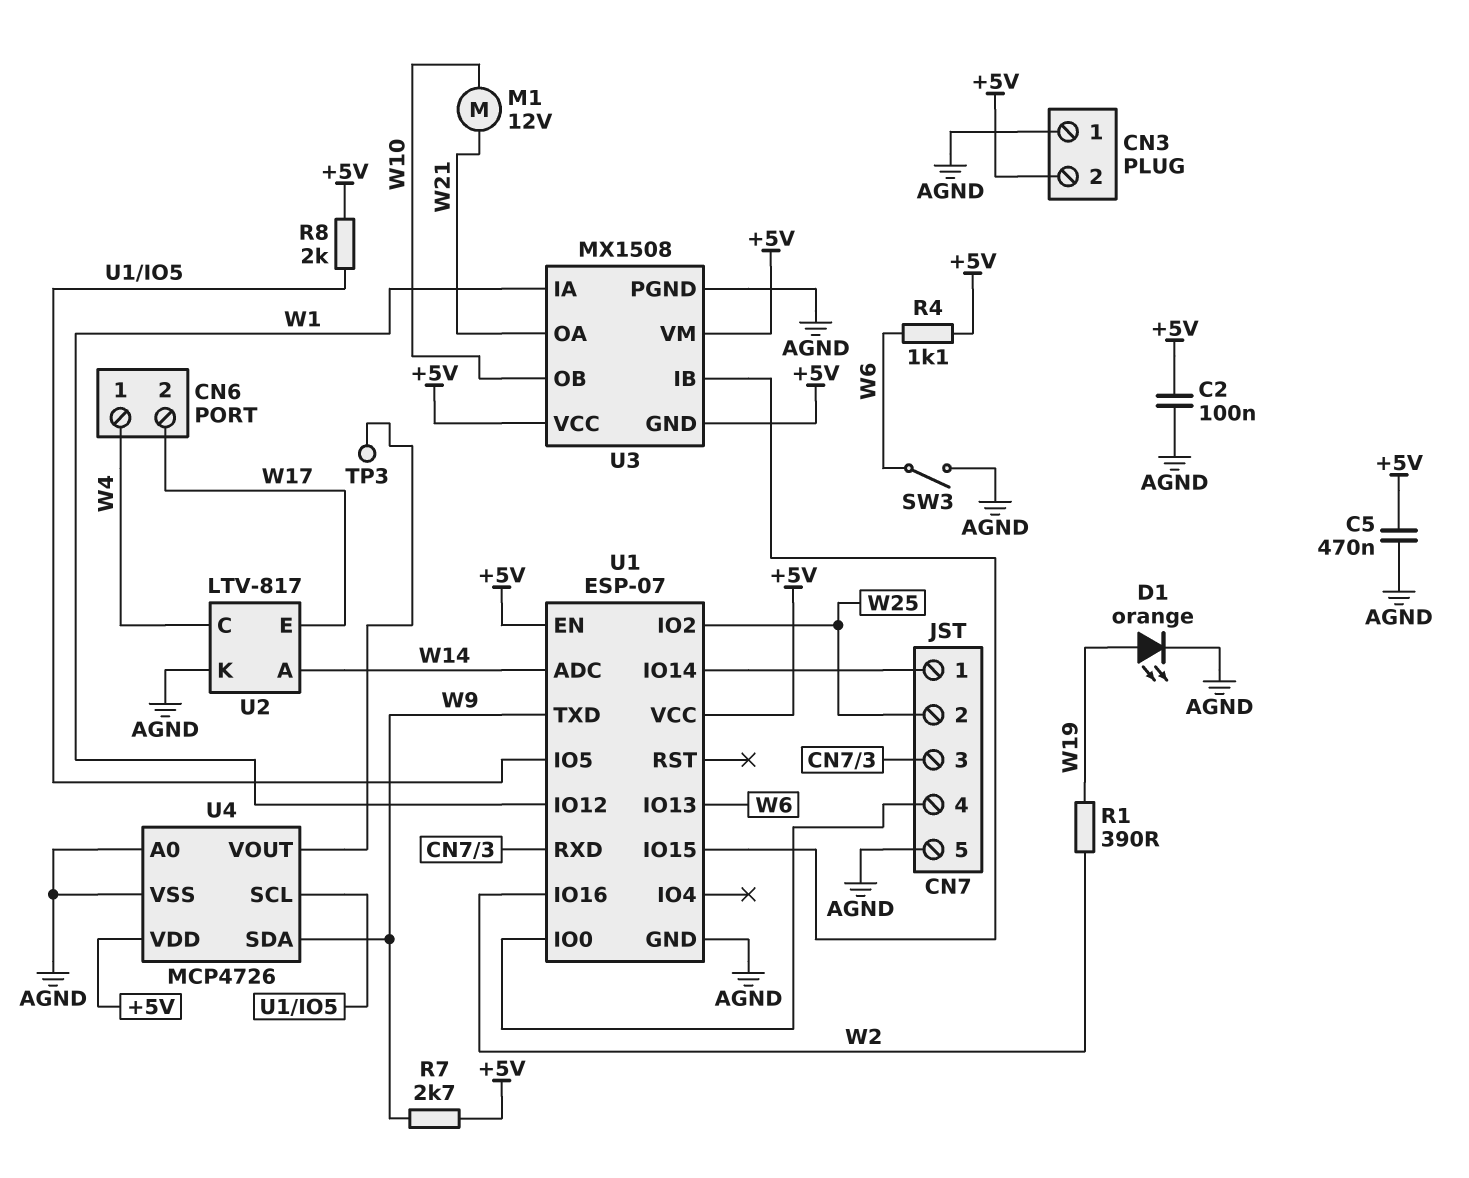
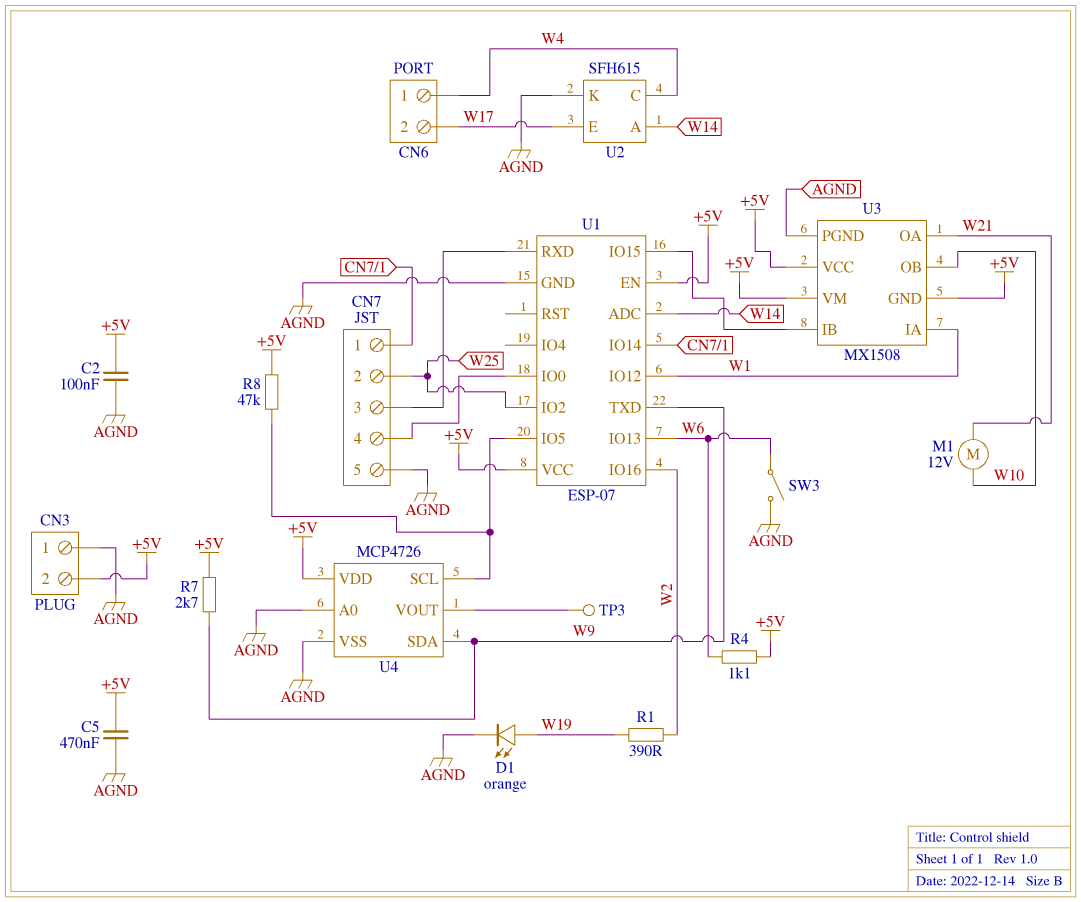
R8: 2k (+5V, U1/IO5) -> 47k (+5V, U1/IO5)
U2: LTV-817 -> SFH615

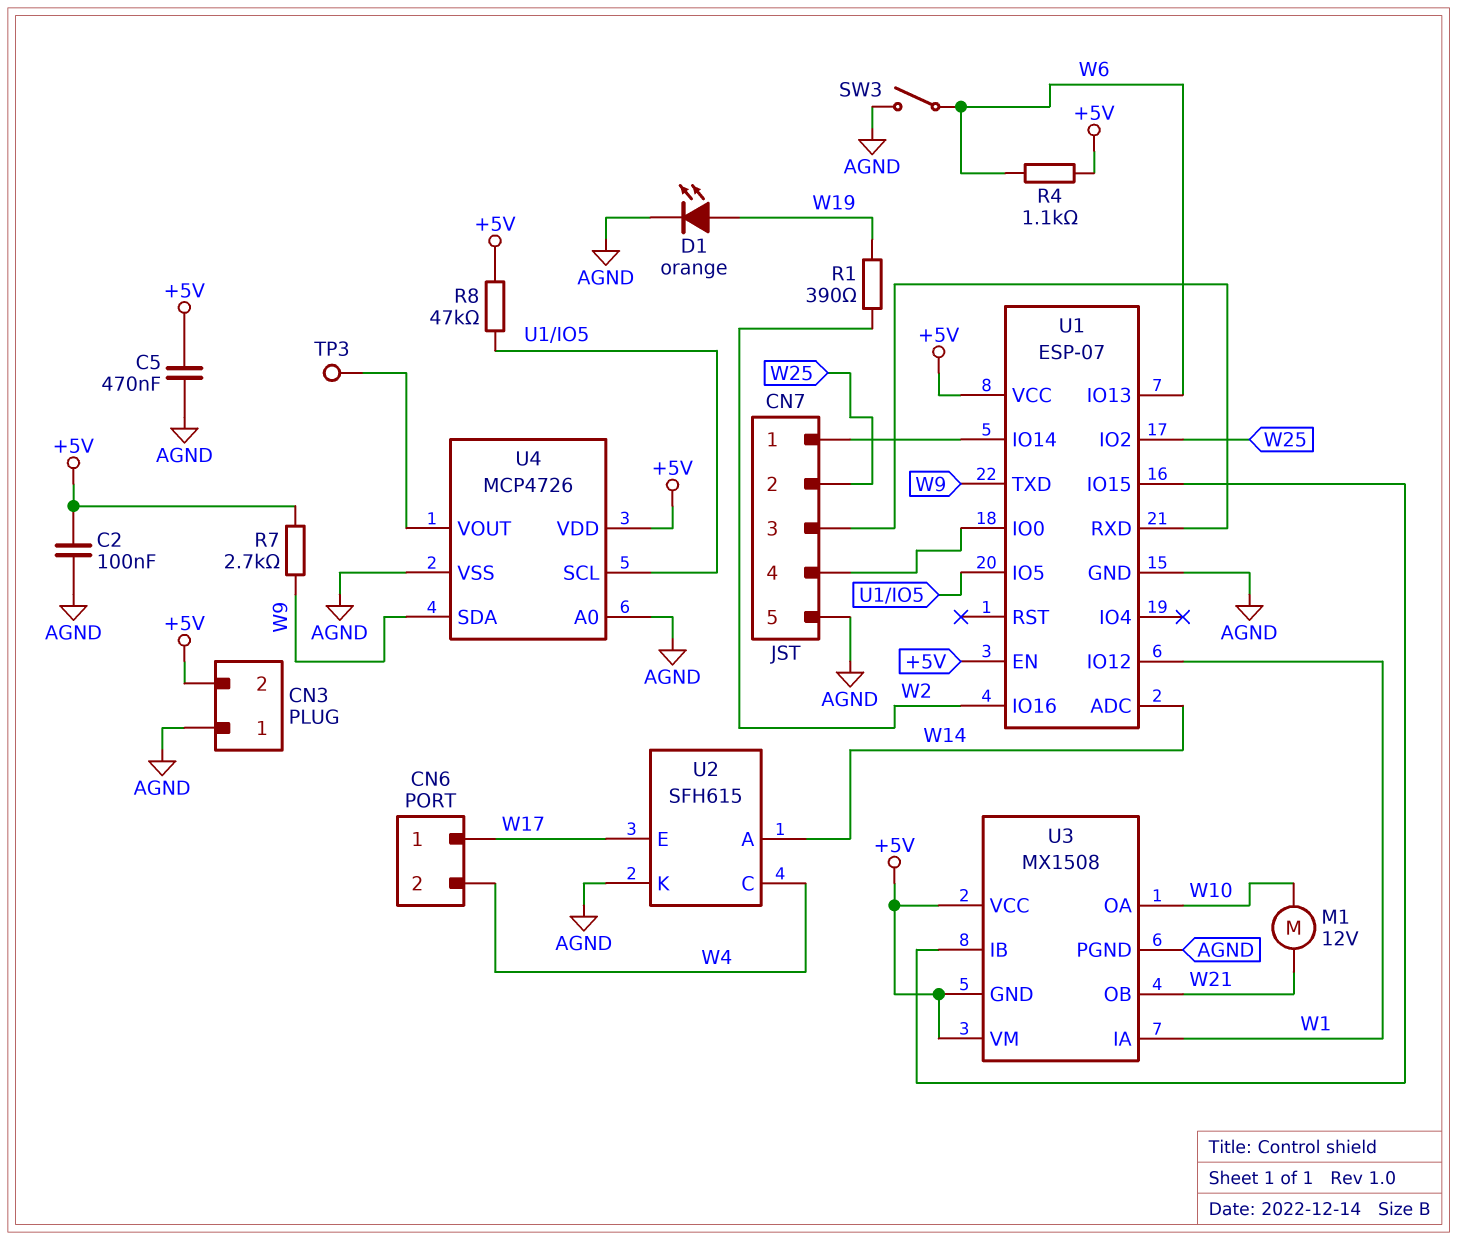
CN6 pin 1: W4 -> W17
CN6 pin 2: W17 -> W4
U3 pin OA: W21 -> W10
U3 pin OB: W10 -> W21

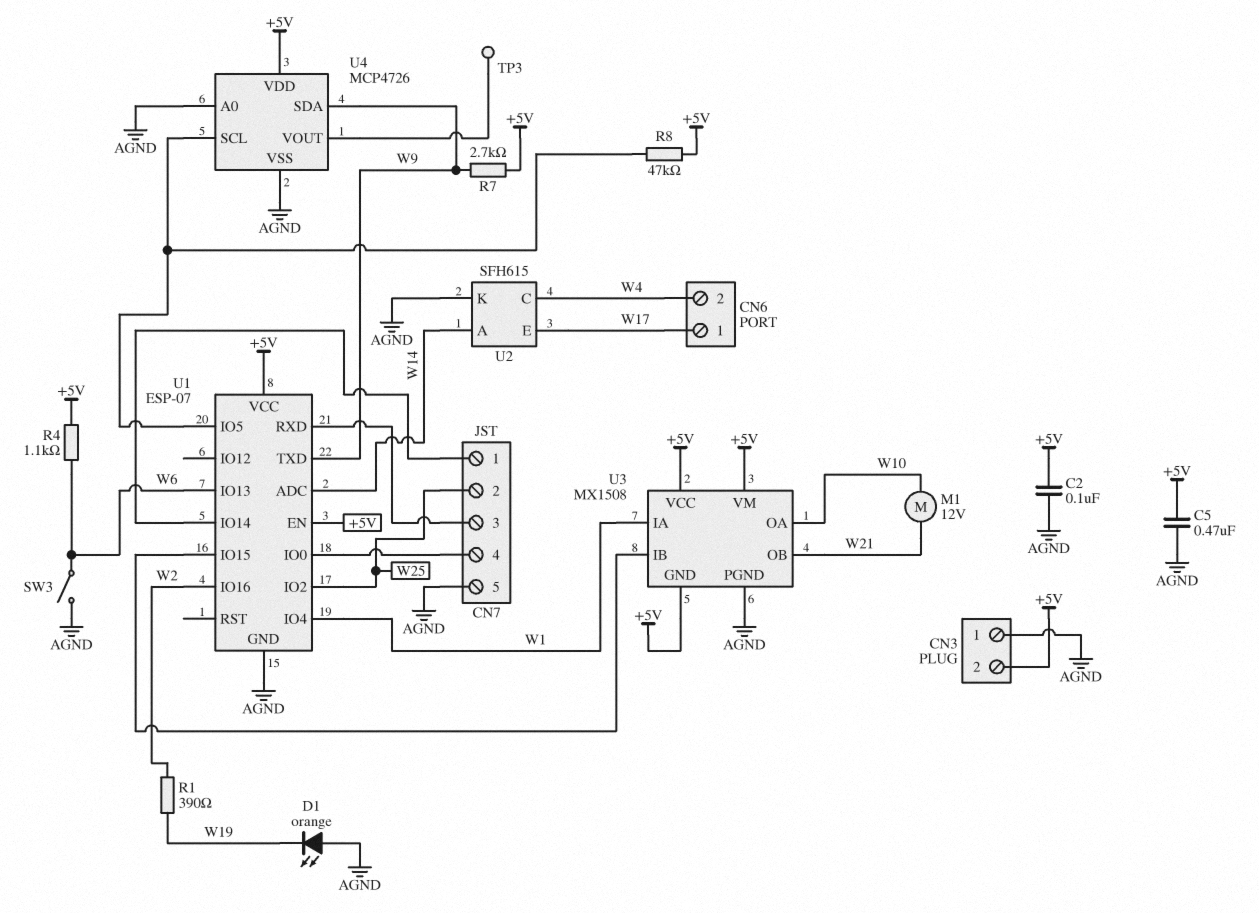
D1: LED orange (A W19, K AGND) -> LED orange (A AGND, K W19)
U1 pin IO4: none -> W1
U1 pin IO12: W1 -> none

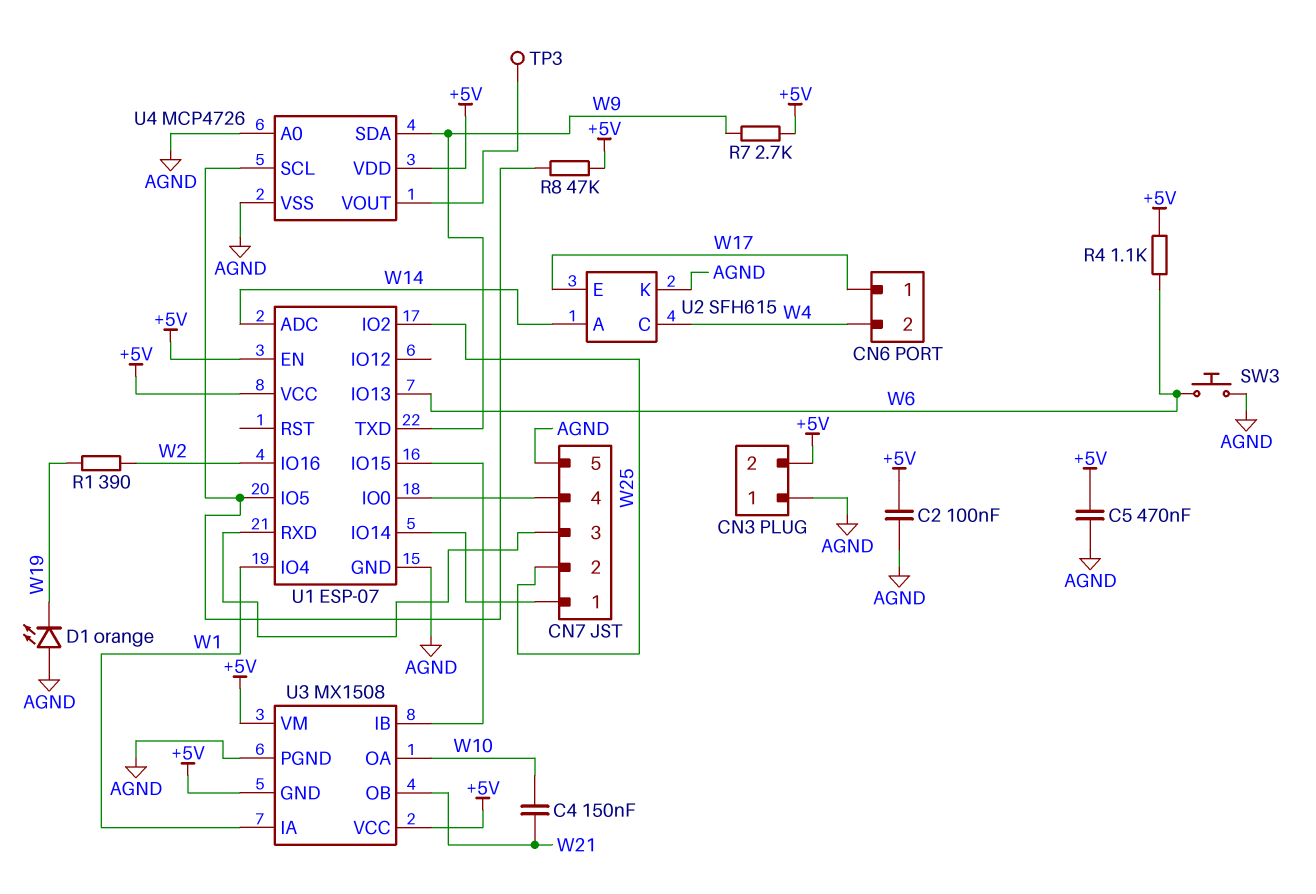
C4: none -> 150nF (W10, W21)
M1: motor 12V (W10, W21) -> none
SW3: switch (AGND, W6) -> button (AGND, W6)

